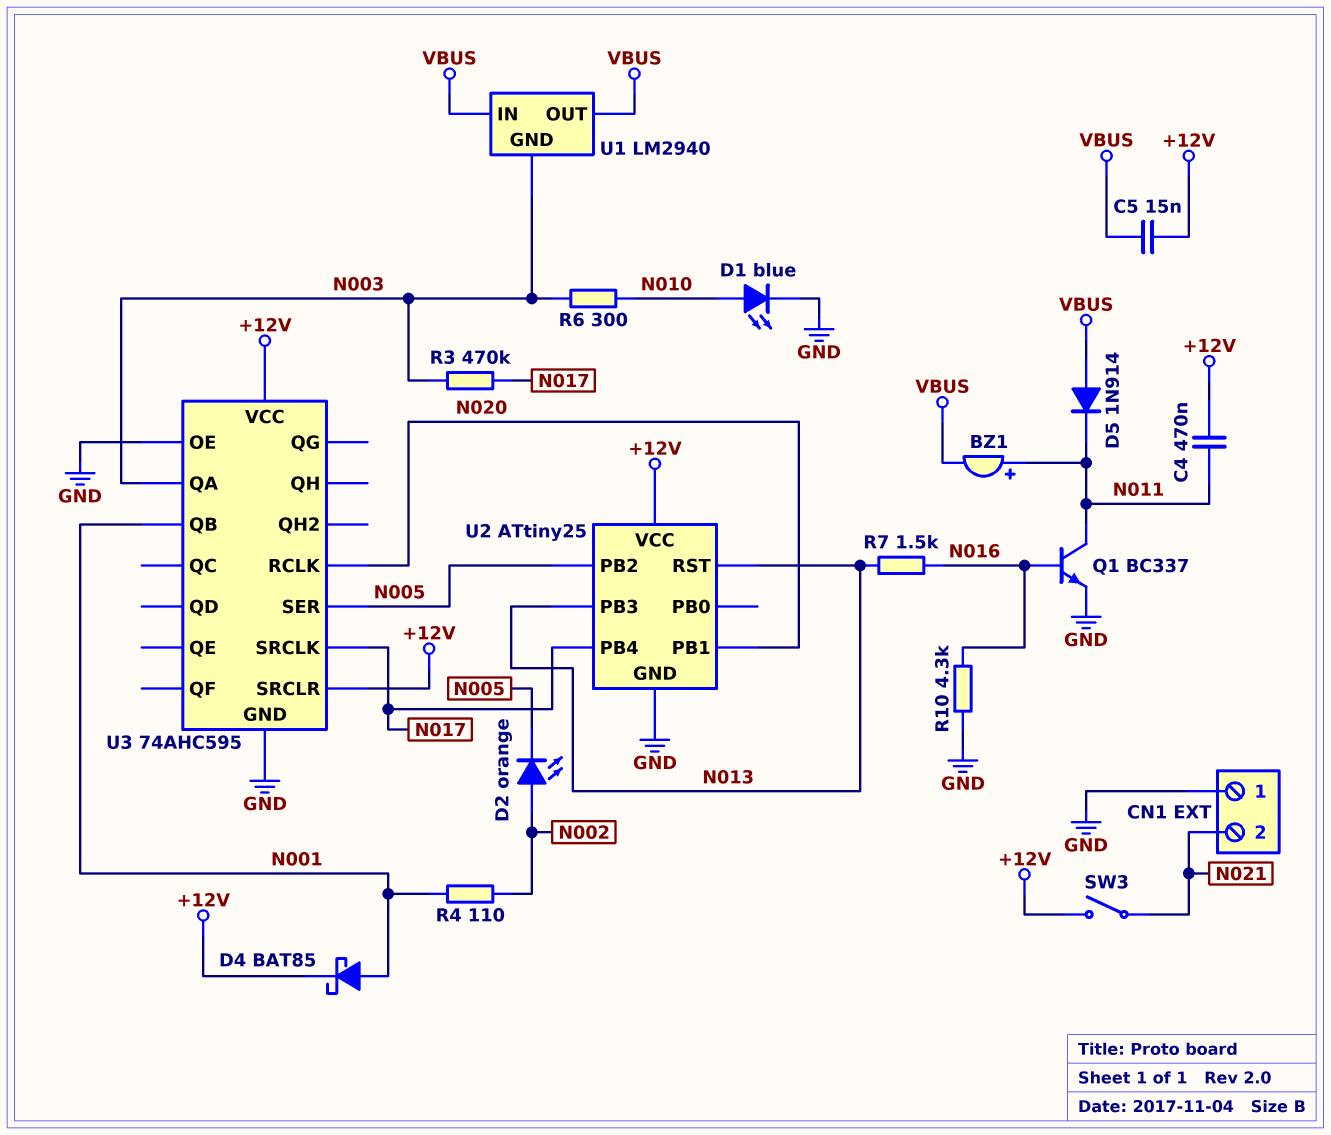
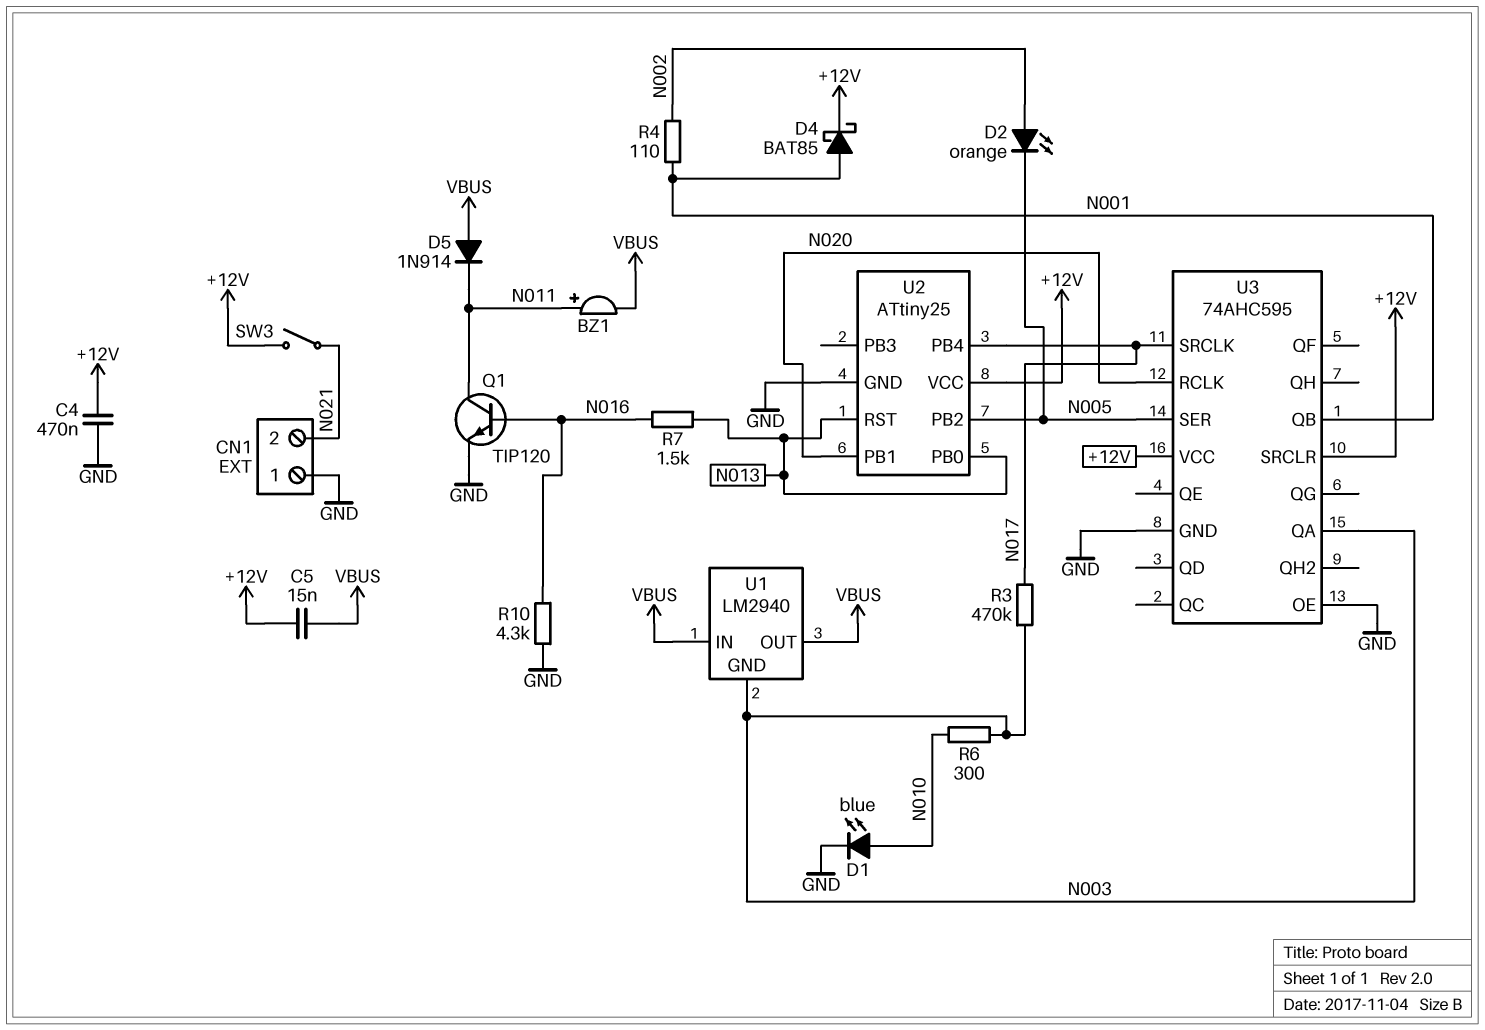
C4: 470nF (+12V, N011) -> 470nF (+12V, GND)
Q1: NPN BC337 (B N016, C N011, E GND) -> NPN TIP120 (B N016, C N011, E GND)
U2 pin PB0: none -> N013
U2 pin PB3: N013 -> none

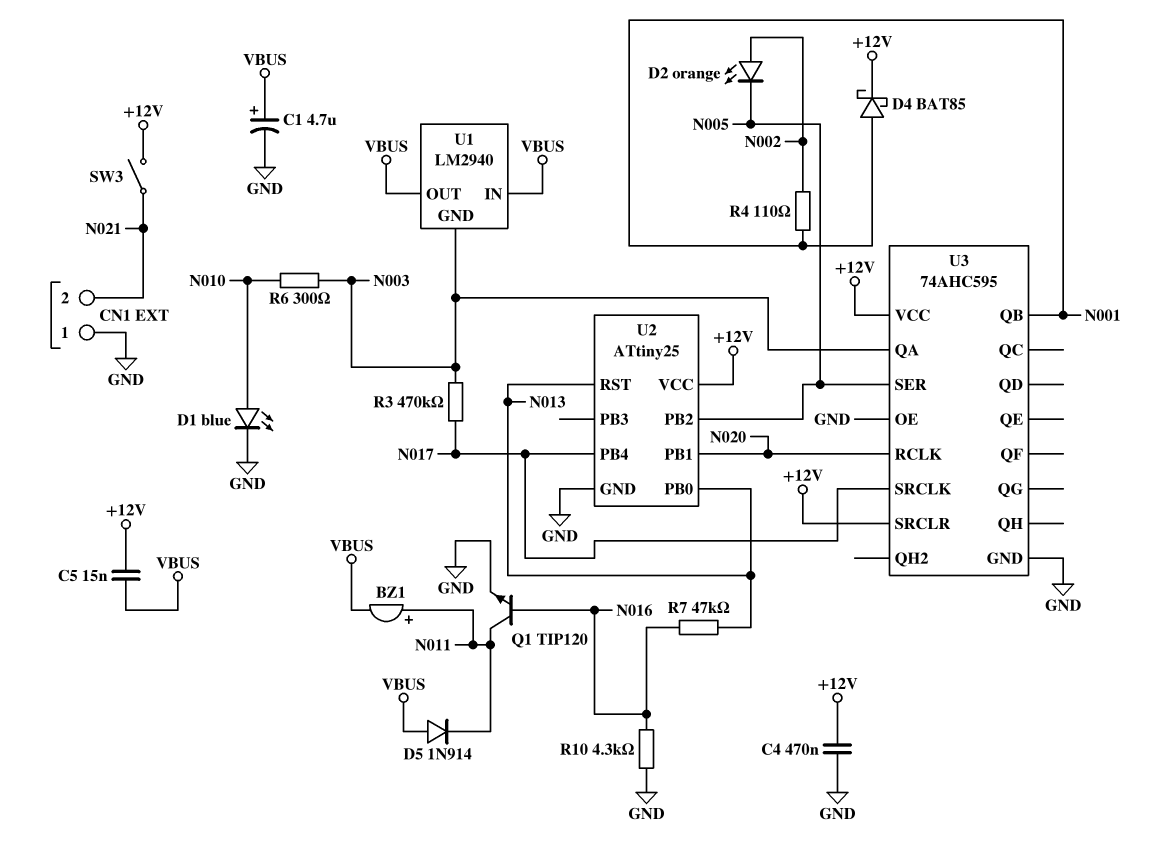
C1: none -> 4.7uF (plus VBUS, minus GND)
R7: 1.5k (N013, N016) -> 47k (N013, N016)

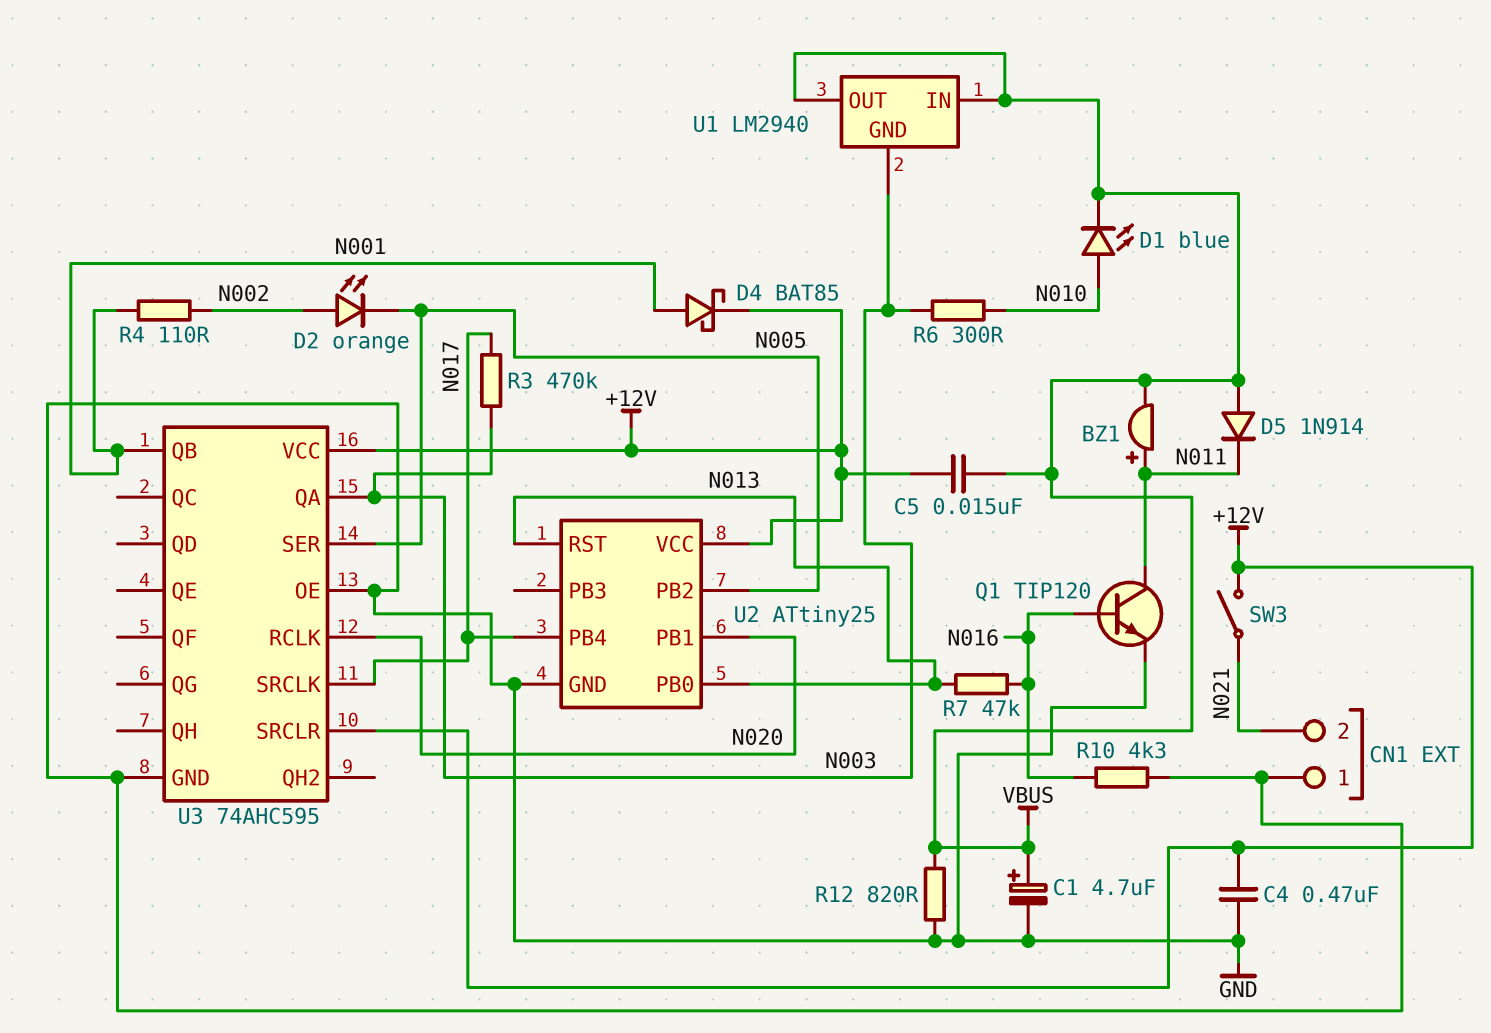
D1: LED blue (A N010, K GND) -> LED blue (A N010, K VBUS)
R12: none -> 820 (GND, VBUS)

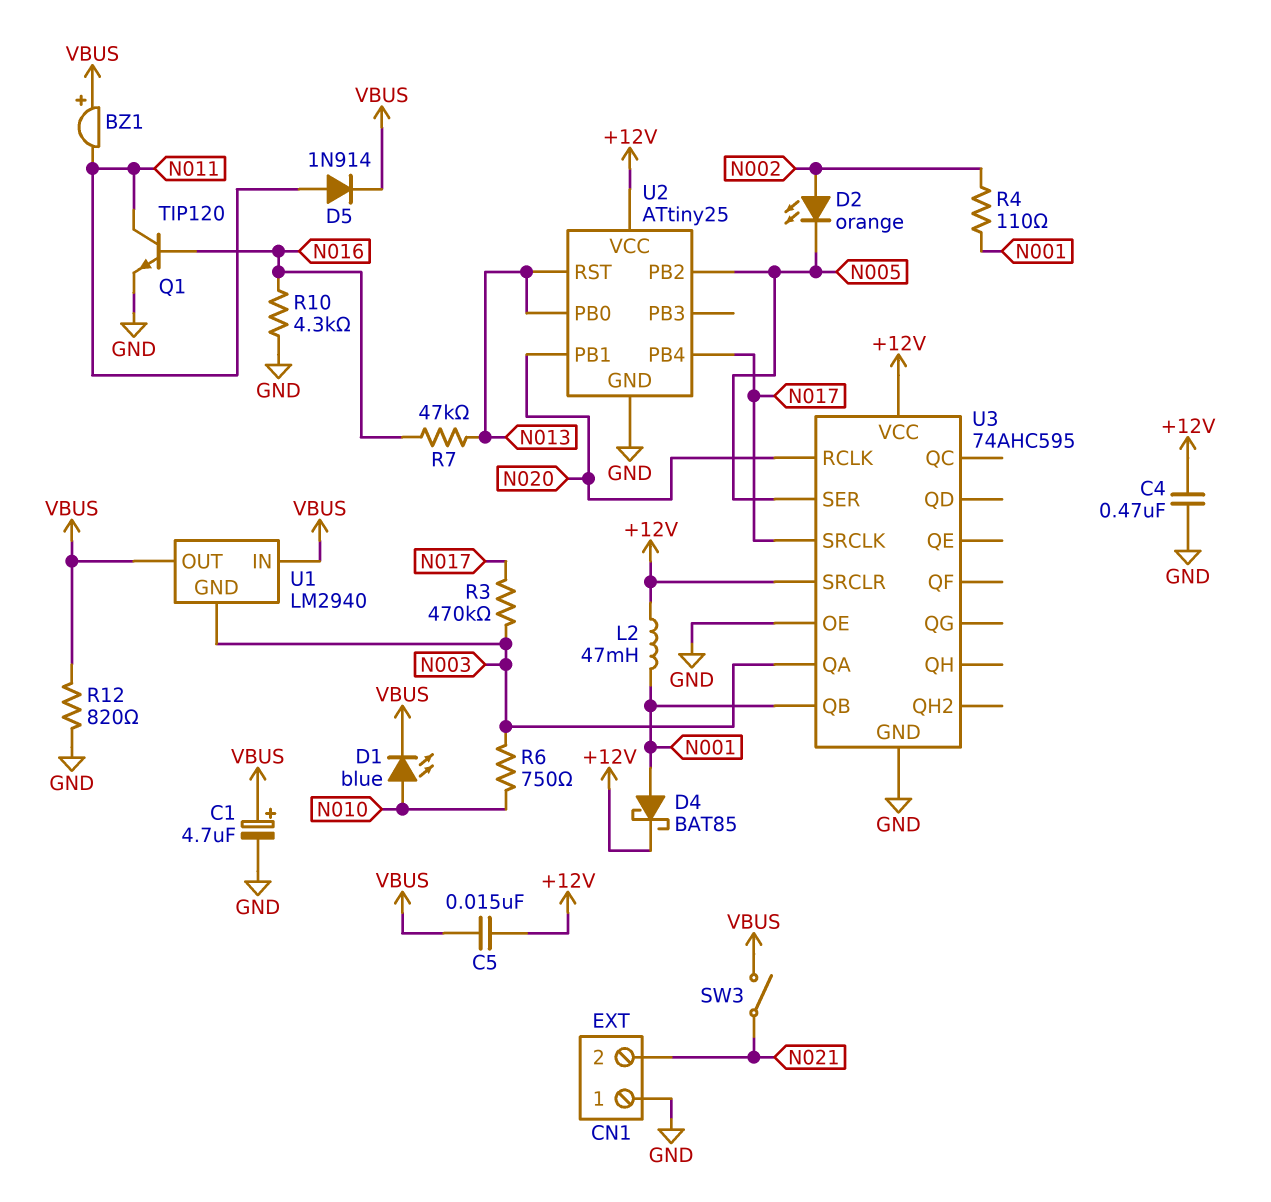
BZ1: buzzer (plus N011, minus VBUS) -> buzzer (plus VBUS, minus N011)
D5: diode 1N914 (A VBUS, K N011) -> diode 1N914 (A N011, K VBUS)
L2: none -> 47mH (+12V, N001)
R6: 300 (N003, N010) -> 750 (N003, N010)
SW3: switch (+12V, N021) -> switch (N021, VBUS)

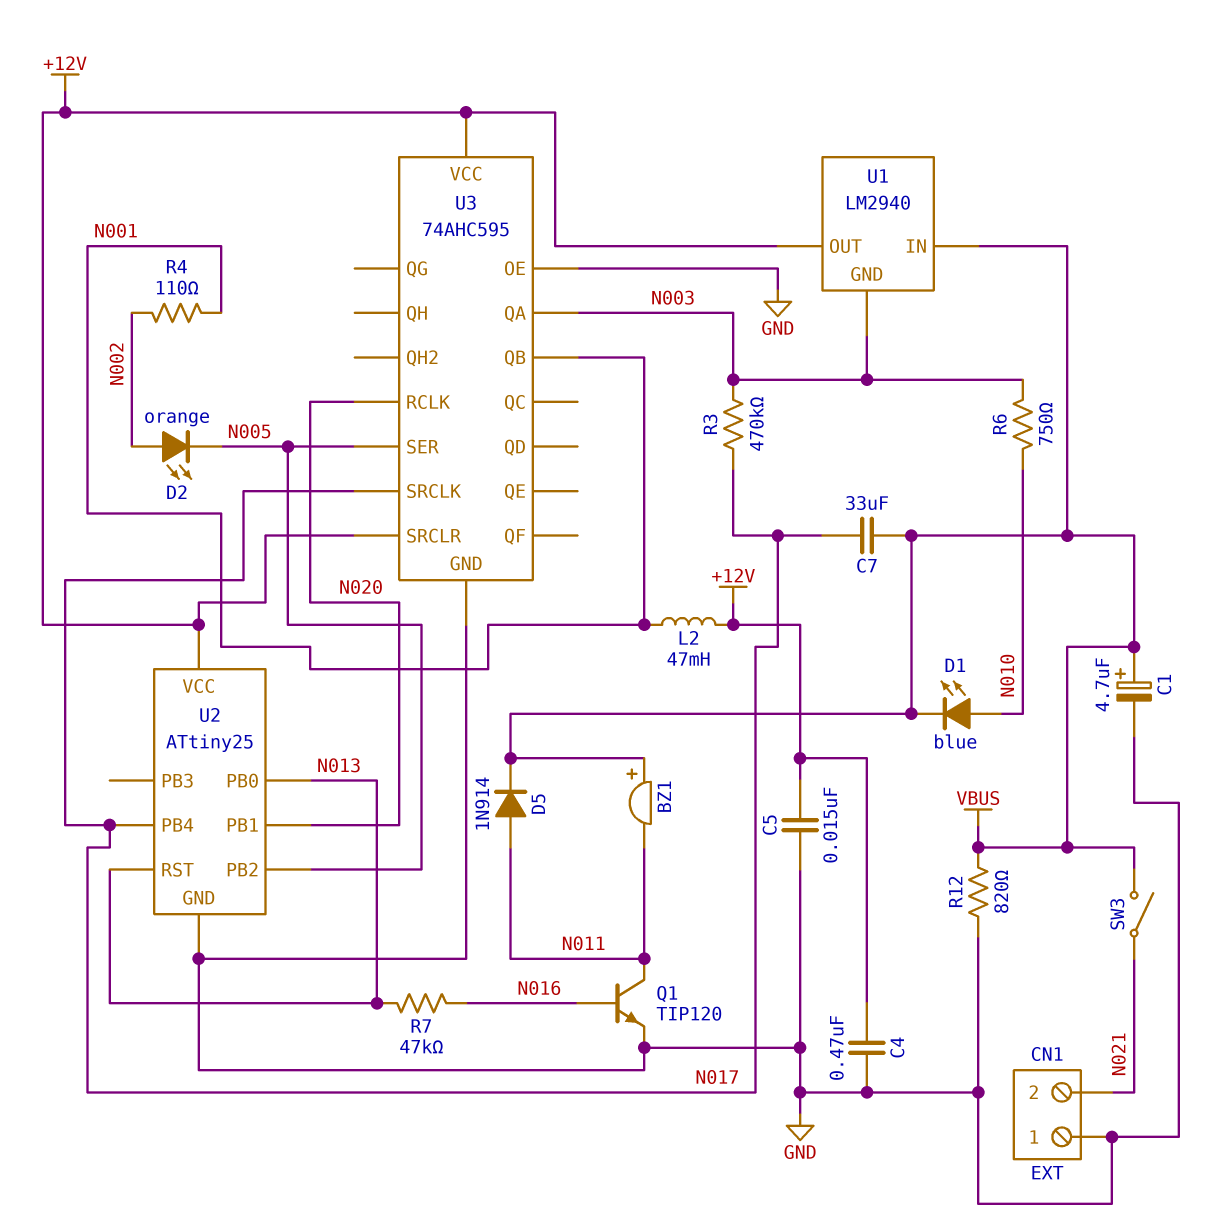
C5: 15nF (+12V, VBUS) -> 15nF (+12V, GND)
C7: none -> 33uF (N017, VBUS)
D4: schottky BAT85 (A N001, K +12V) -> none
R10: 4.3k (GND, N016) -> none
U1 pin OUT: VBUS -> +12V

